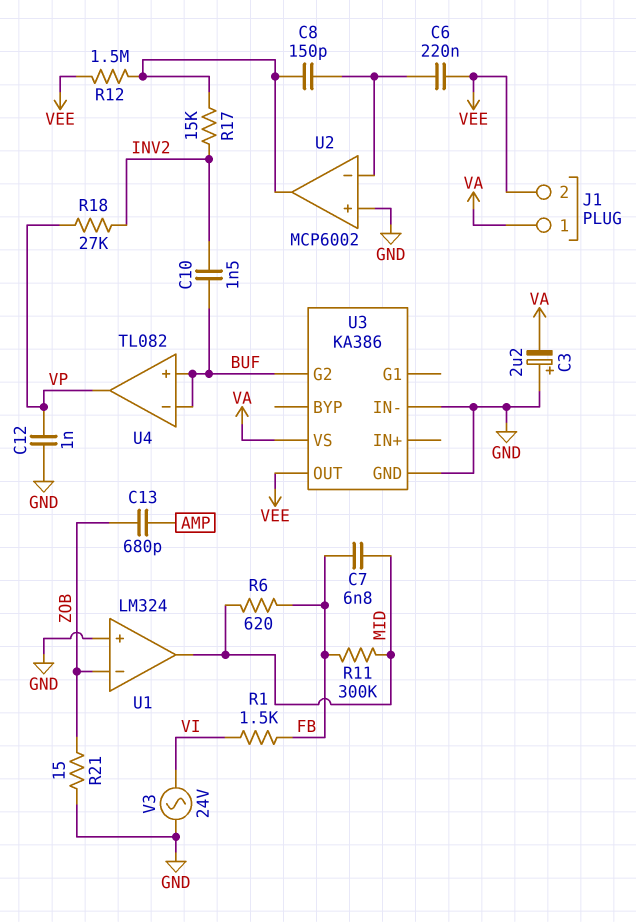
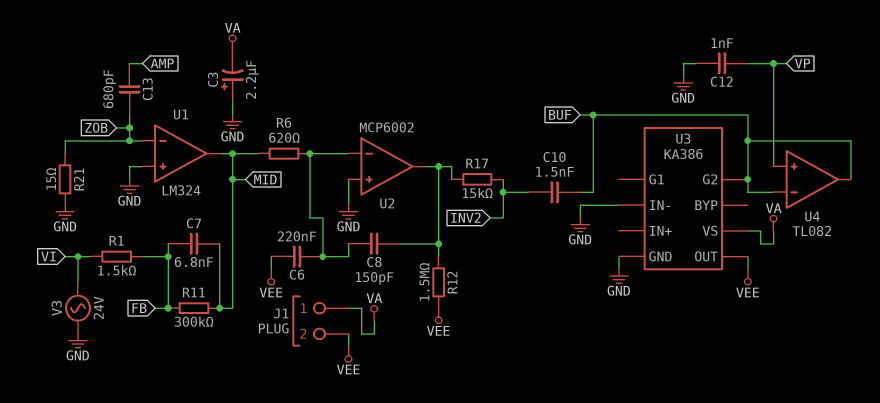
R6: 620 (FB, MID) -> 620 (MID, U2/in-)
R18: 27k (INV2, VP) -> none
U4 pin in+: BUF -> VP
U4 pin out: VP -> BUF

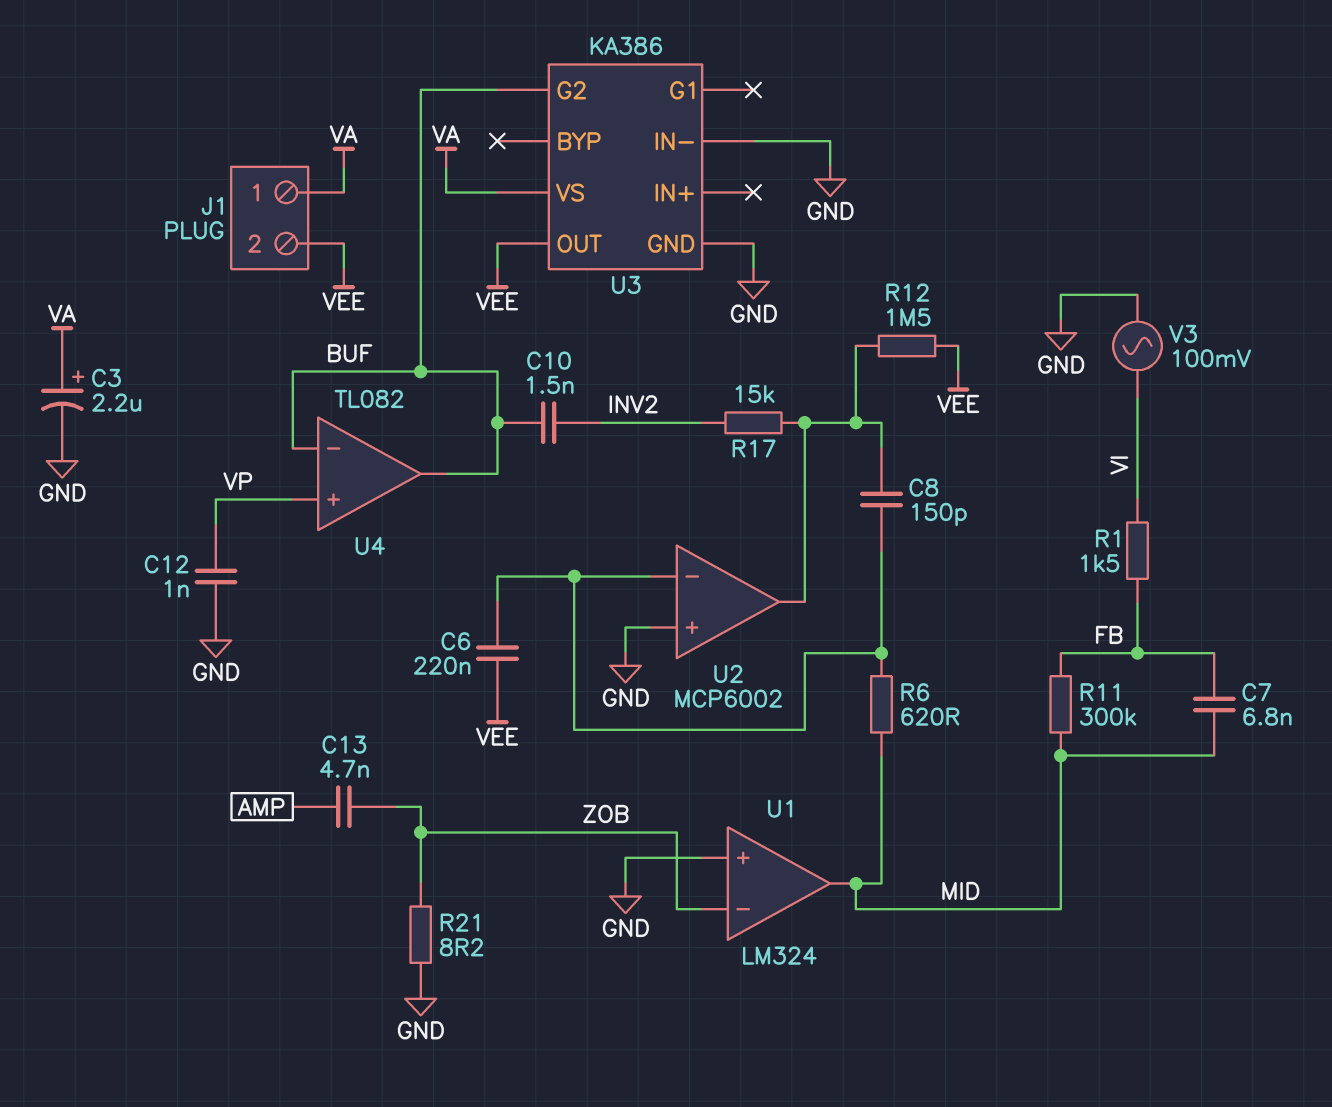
C3: 2.2uF (plus GND, minus VA) -> 2.2uF (plus VA, minus GND)
C13: 680pF (AMP, ZOB) -> 4.7nF (AMP, ZOB)
R21: 15 (GND, ZOB) -> 8.2 (GND, ZOB)
V3: AC 24V (GND, VI) -> AC 100mV (GND, VI)

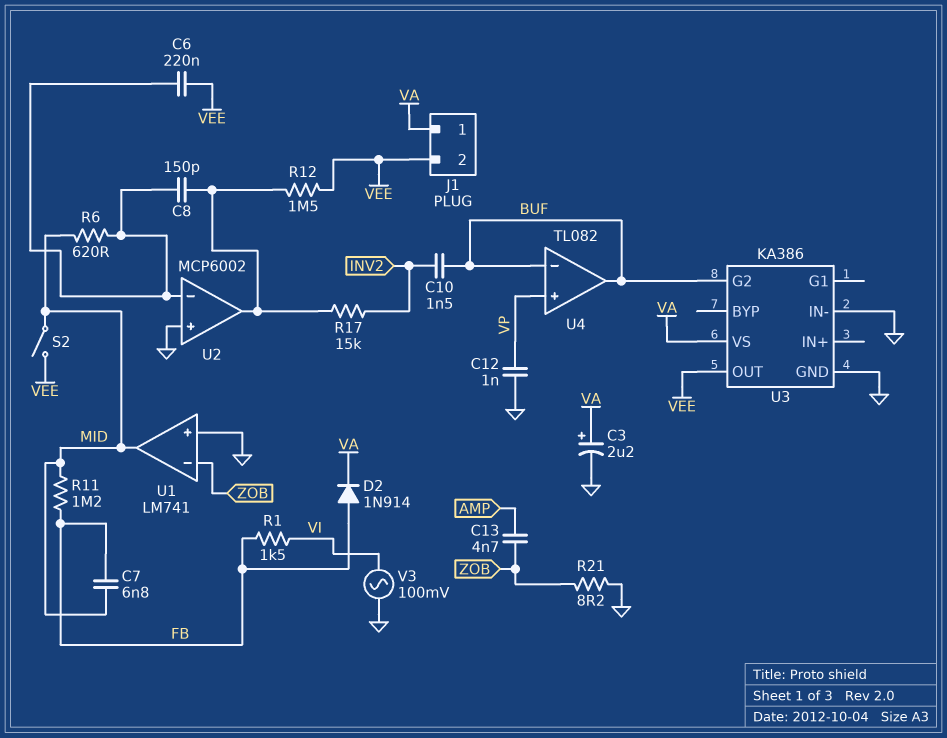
D2: none -> diode 1N914 (A FB, K VA)
R11: 300k (FB, MID) -> 1.2M (FB, MID)
S2: none -> switch (MID, VEE)
U1: LM324 -> LM741

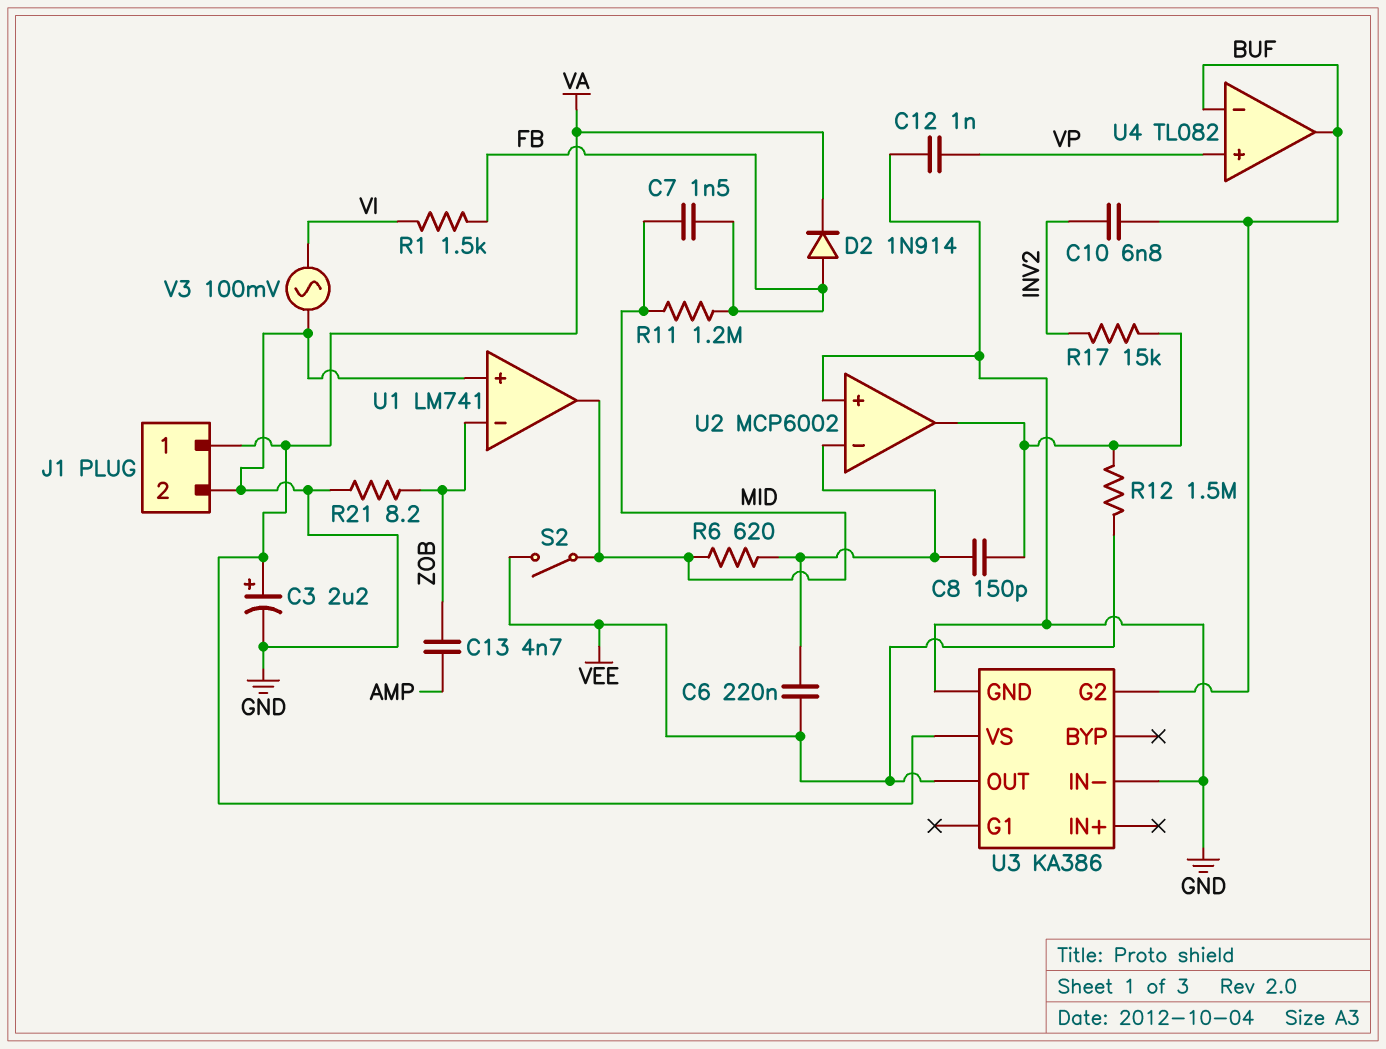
C7: 6.8nF (FB, MID) -> 1.5nF (FB, MID)
C10: 1.5nF (BUF, INV2) -> 6.8nF (BUF, INV2)
J1 pin 2: VEE -> GND

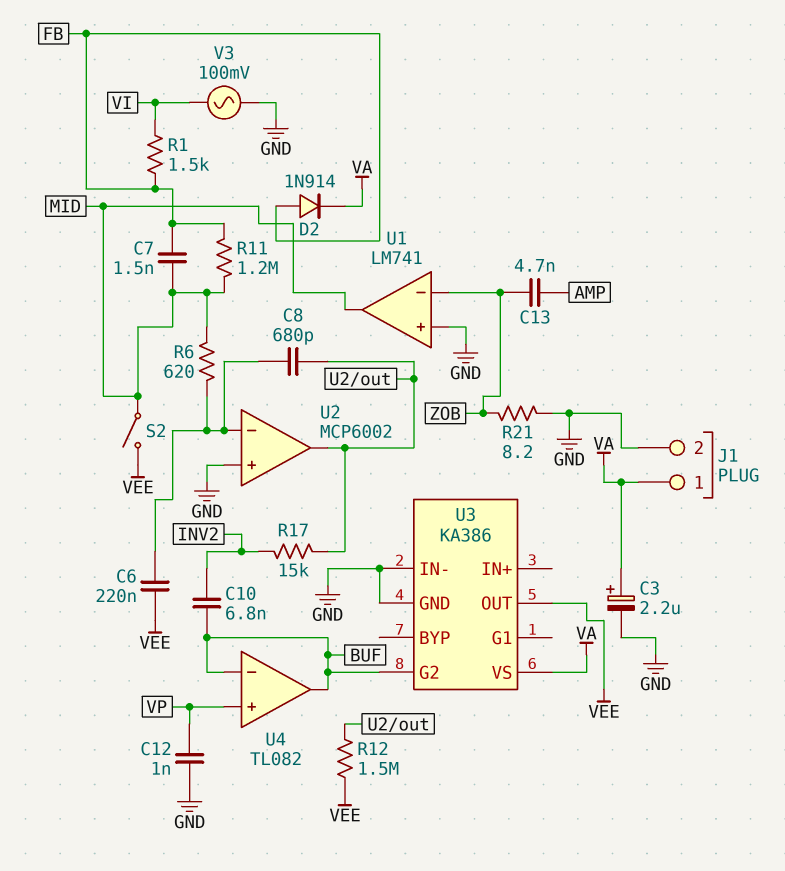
C8: 150pF (U2/in-, U2/out) -> 680pF (U2/in-, U2/out)

